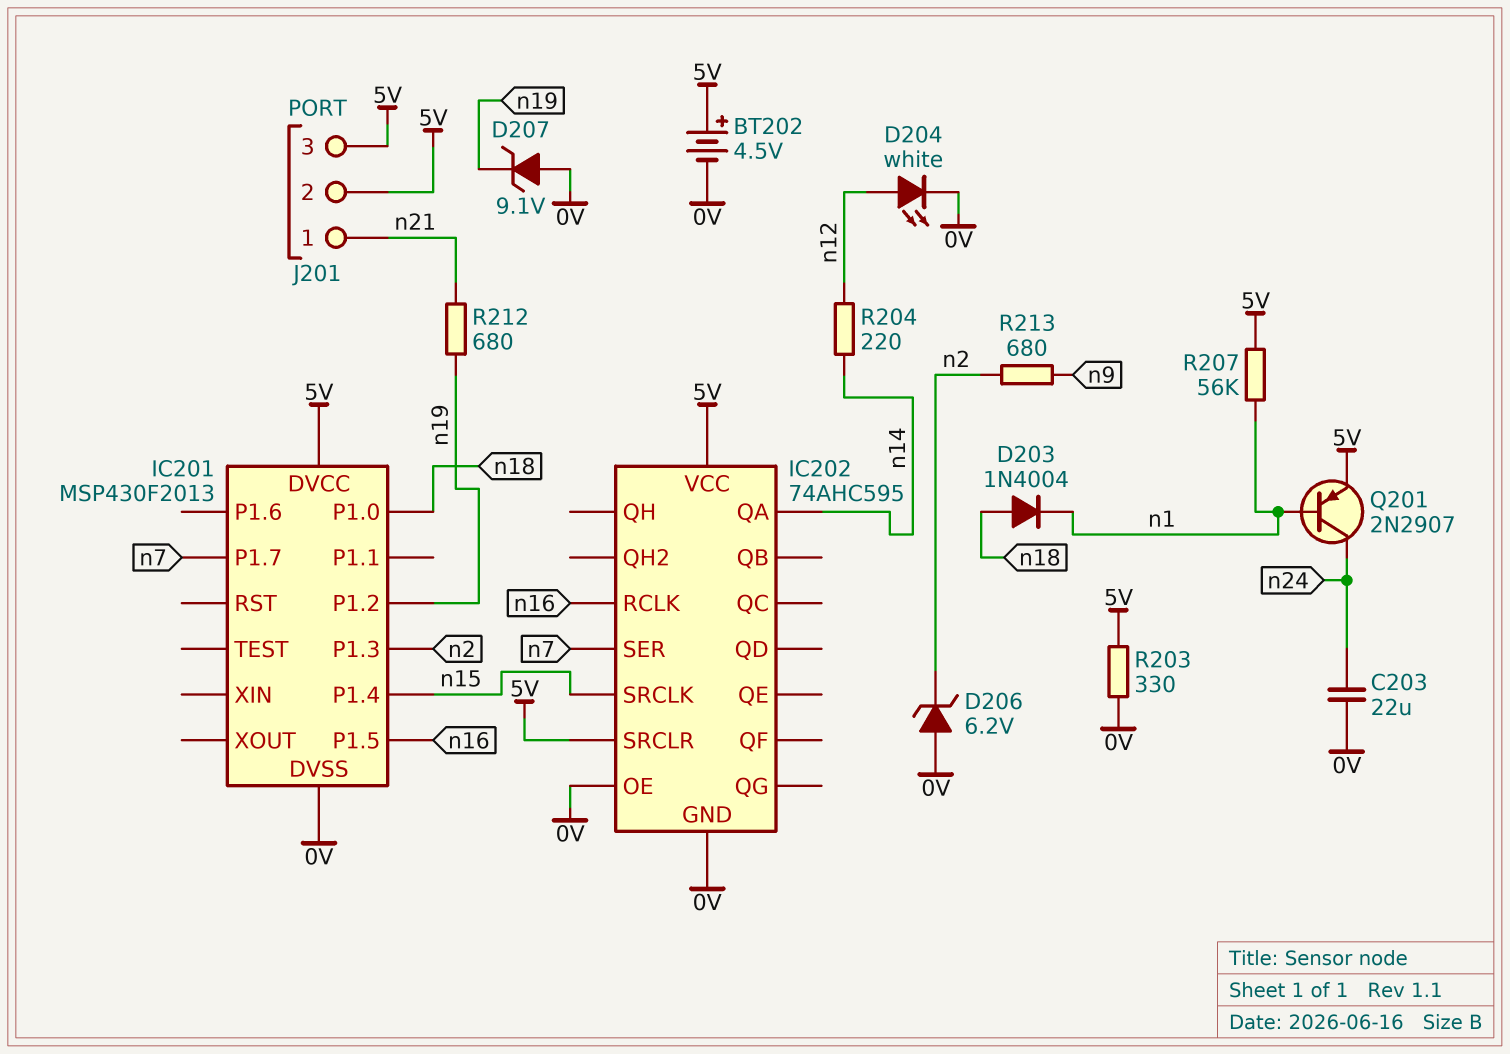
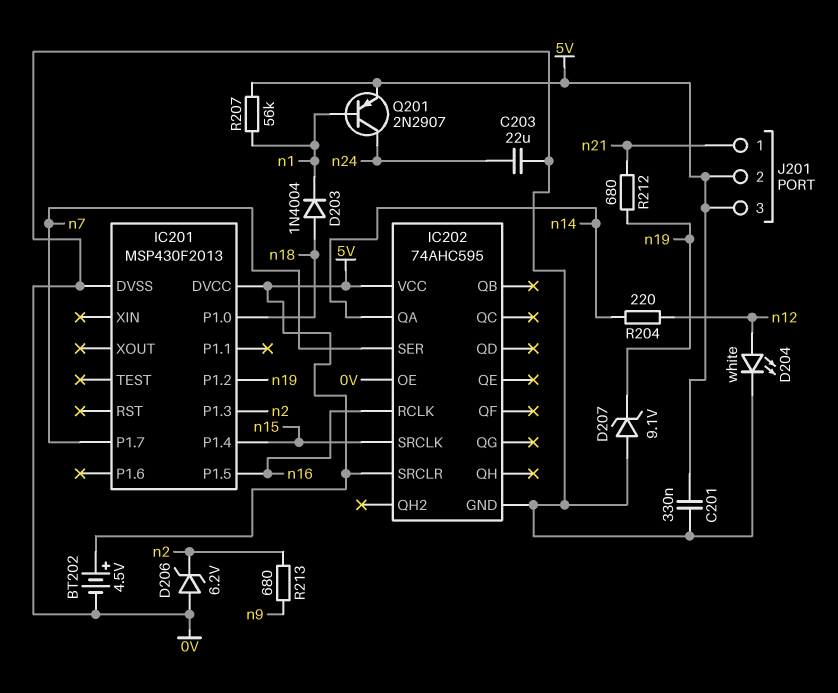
C201: none -> 330nF (0V, 5V)
R203: 330 (0V, 5V) -> none

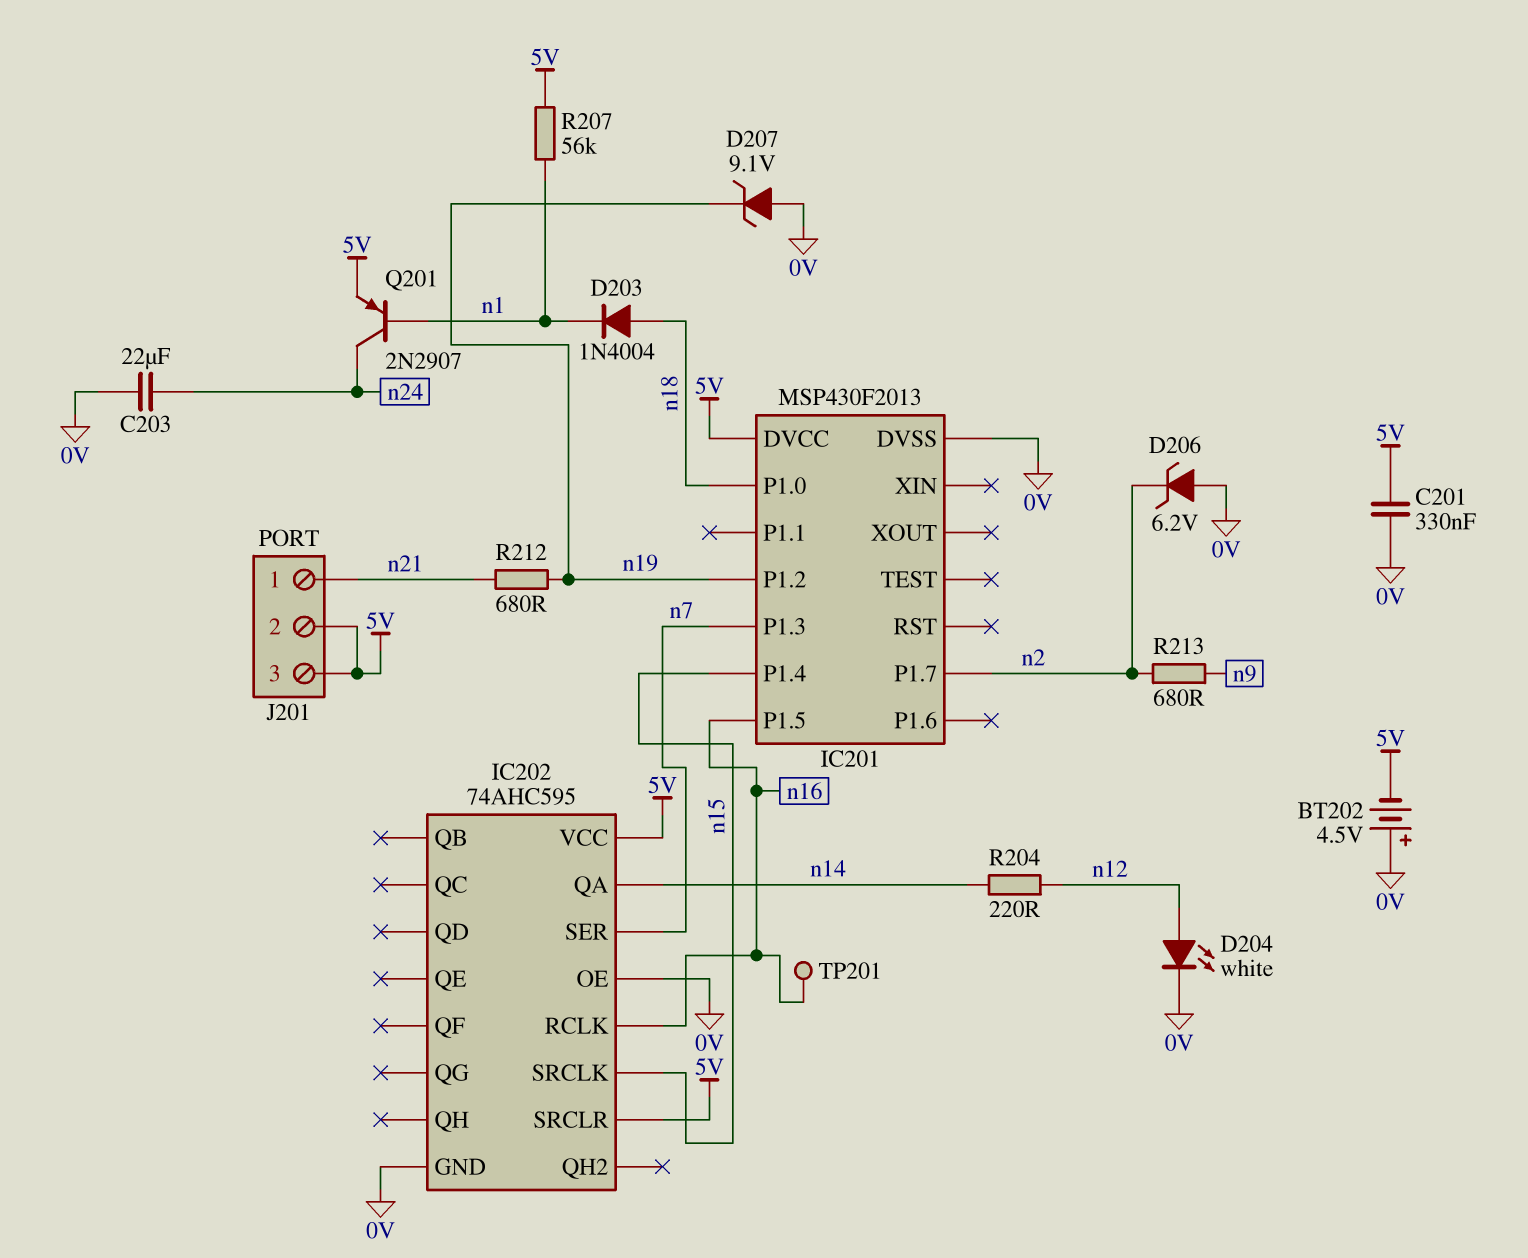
BT202: 4.5V (plus 5V, minus 0V) -> 4.5V (plus 0V, minus 5V)
IC201 pin P1.3: n2 -> n7
IC201 pin P1.7: n7 -> n2
TP201: none -> test point (n16)

